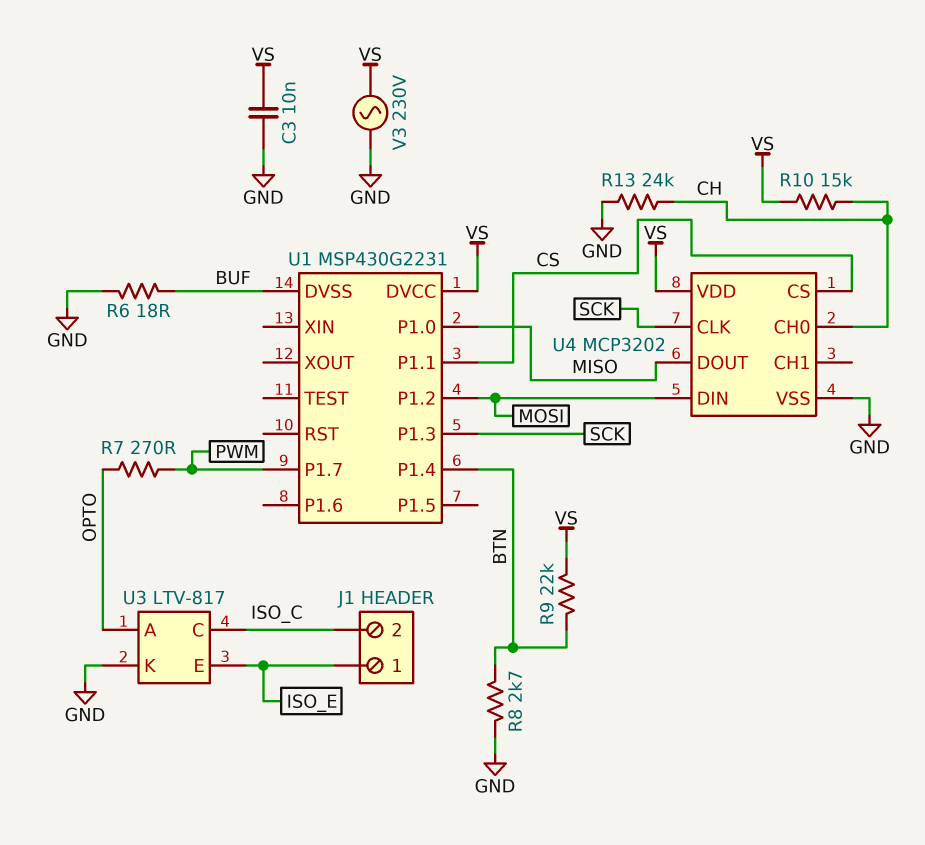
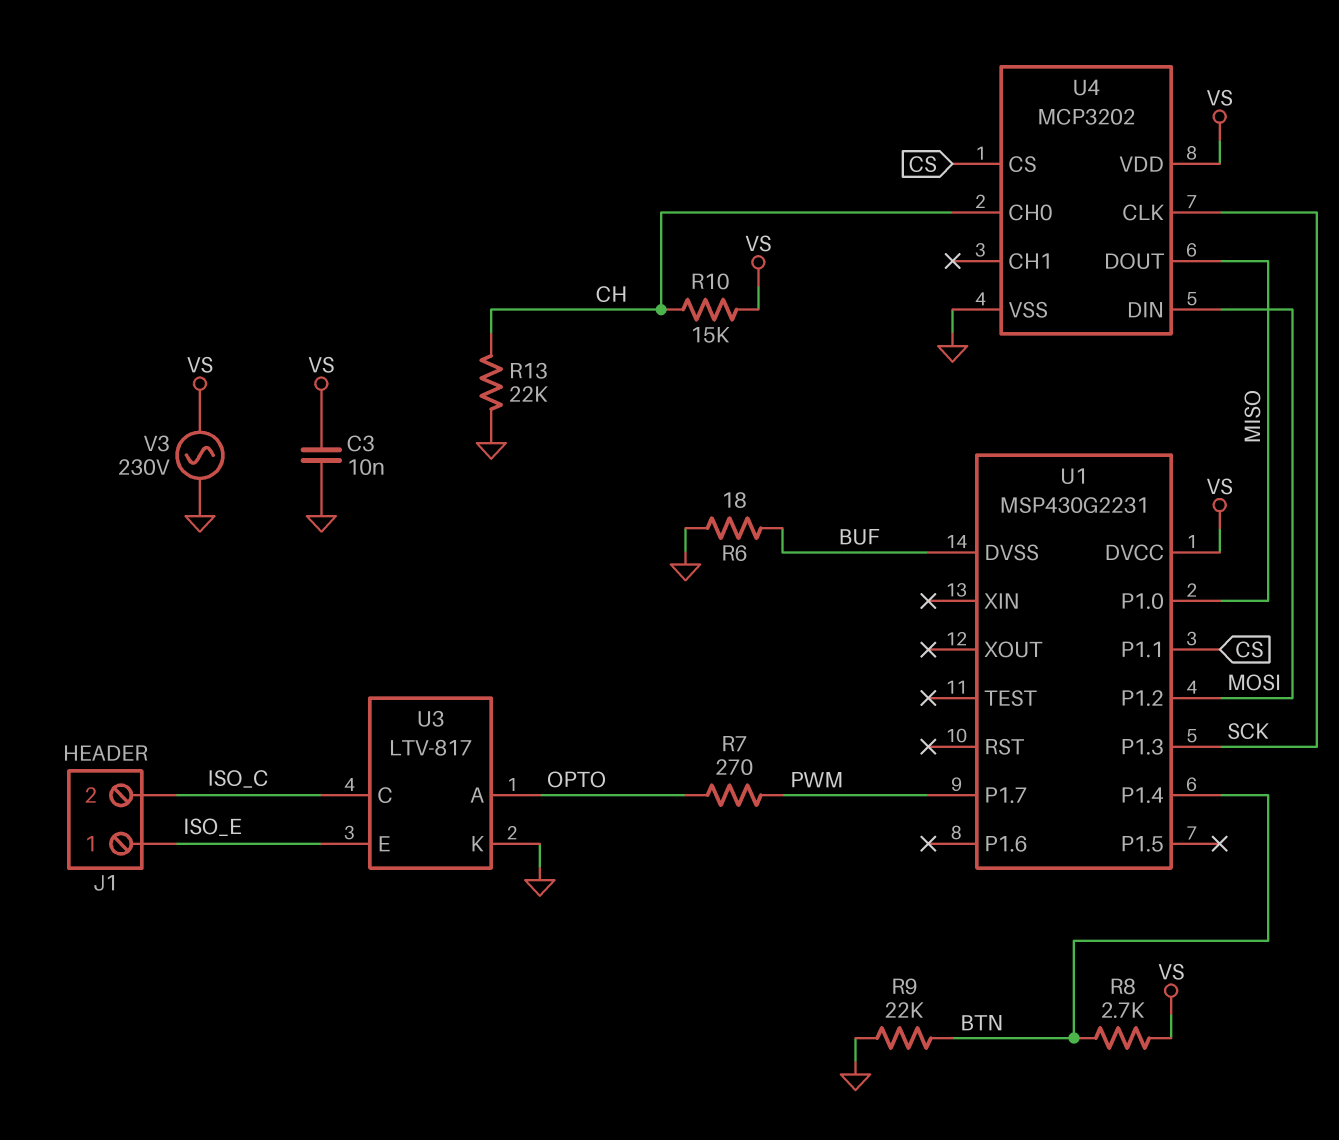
R8: 2.7k (BTN, GND) -> 2.7k (BTN, VS)
R9: 22k (BTN, VS) -> 22k (BTN, GND)
R13: 24k (CH, GND) -> 22k (CH, GND)

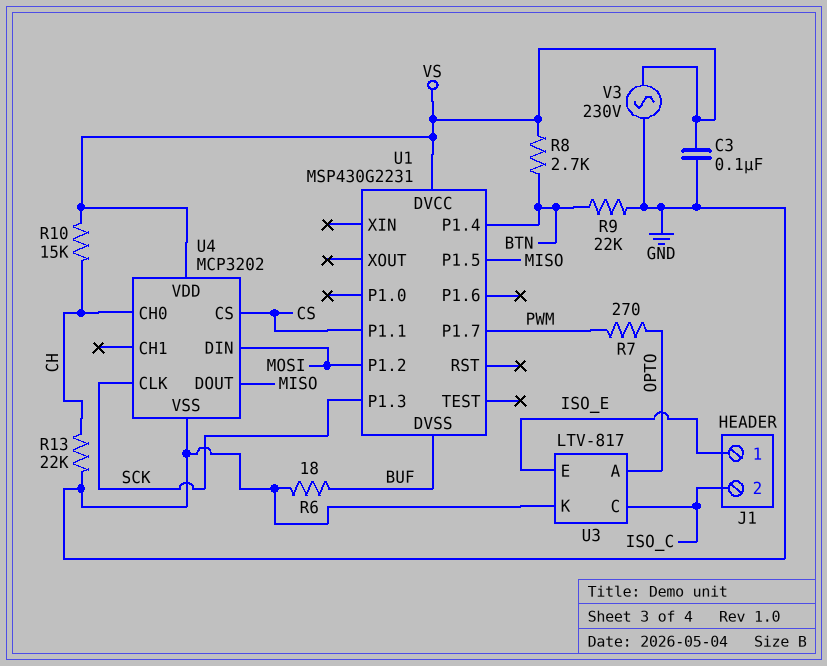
C3: 10nF (GND, VS) -> 100nF (GND, VS)
U1 pin P1.0: MISO -> none
U1 pin P1.5: none -> MISO

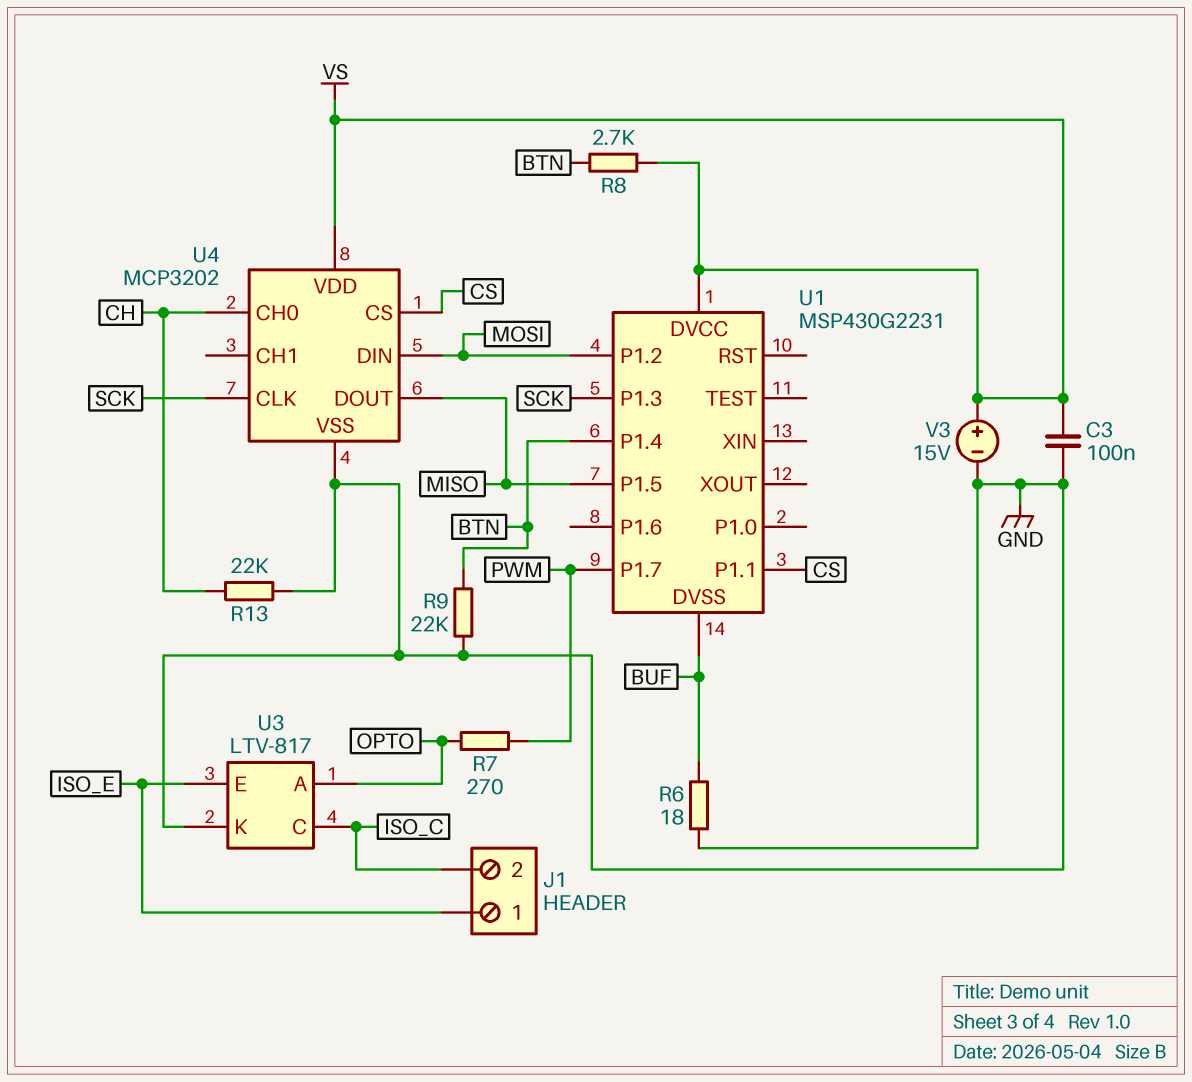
R10: 15k (CH, VS) -> none
V3: AC 230V (GND, VS) -> 15V (plus VS, minus GND)

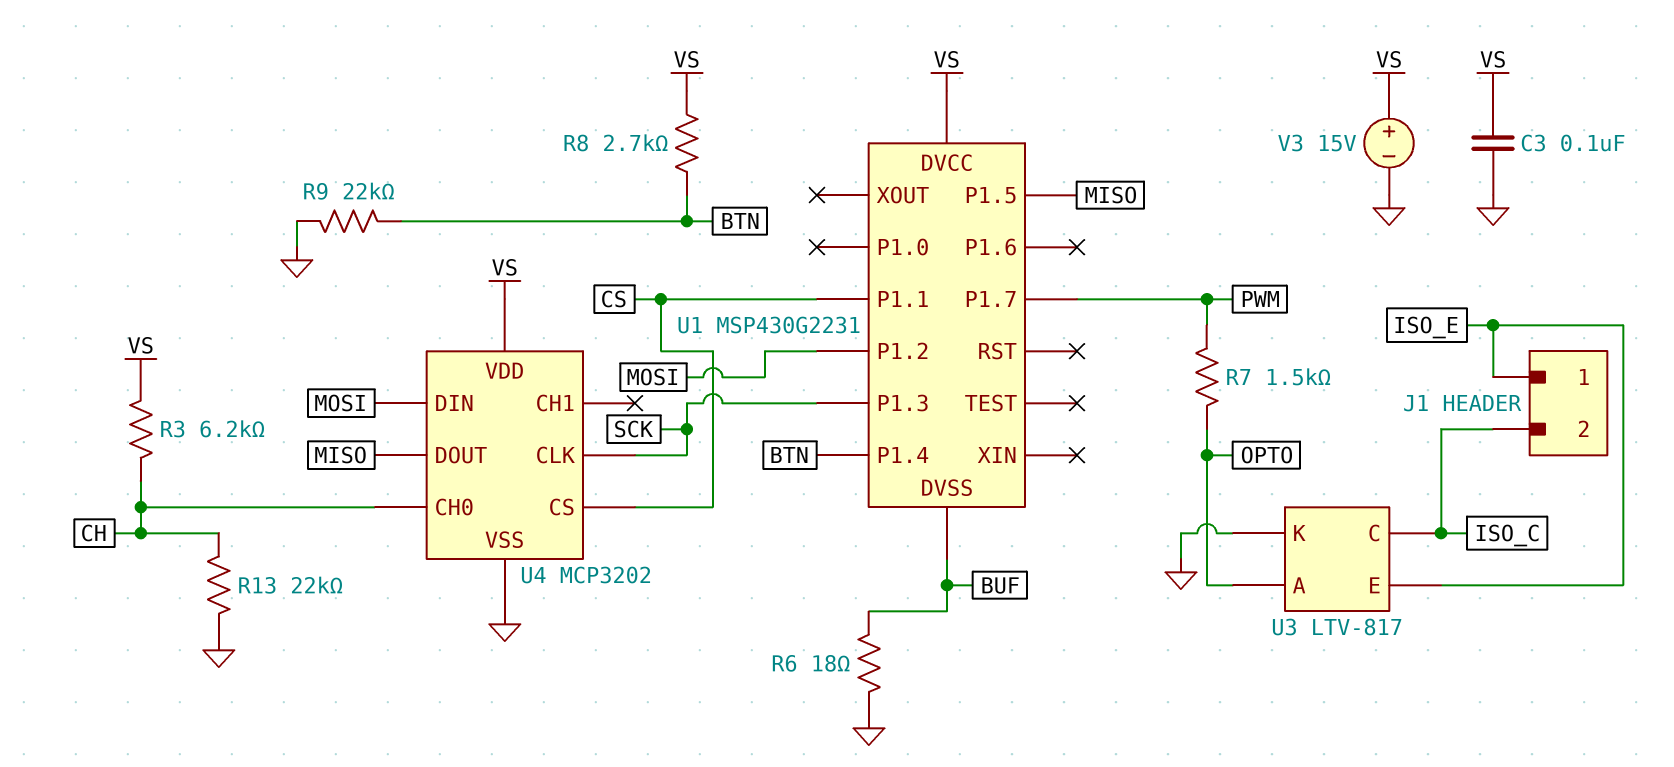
R3: none -> 6.2k (CH, VS)
R7: 270 (OPTO, PWM) -> 1.5k (OPTO, PWM)

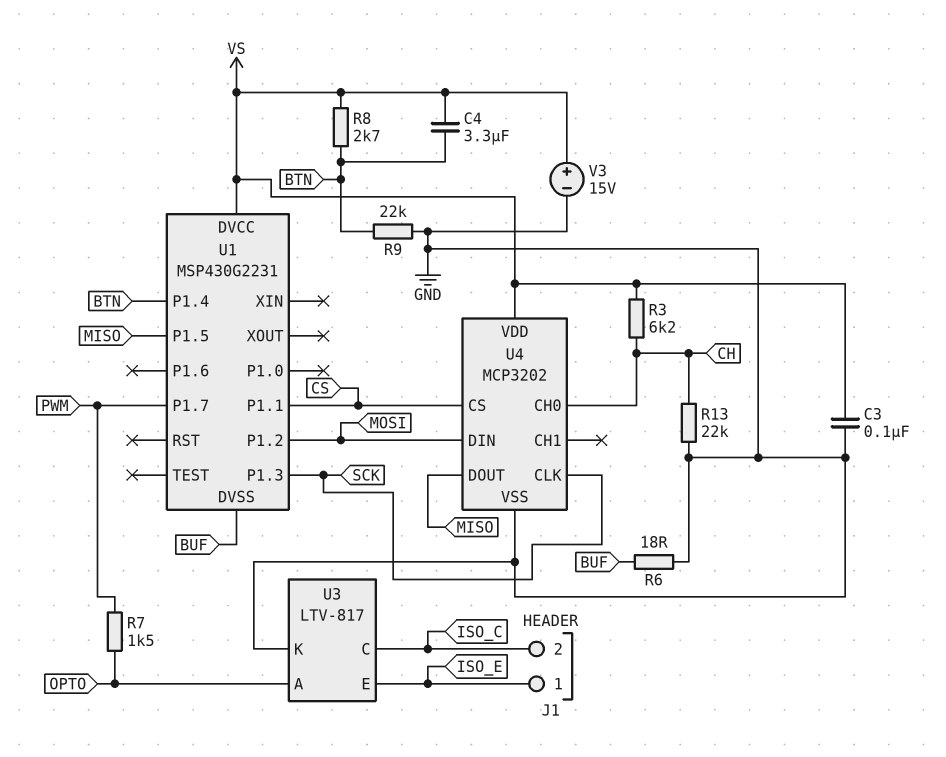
C4: none -> 3.3uF (BTN, VS)

